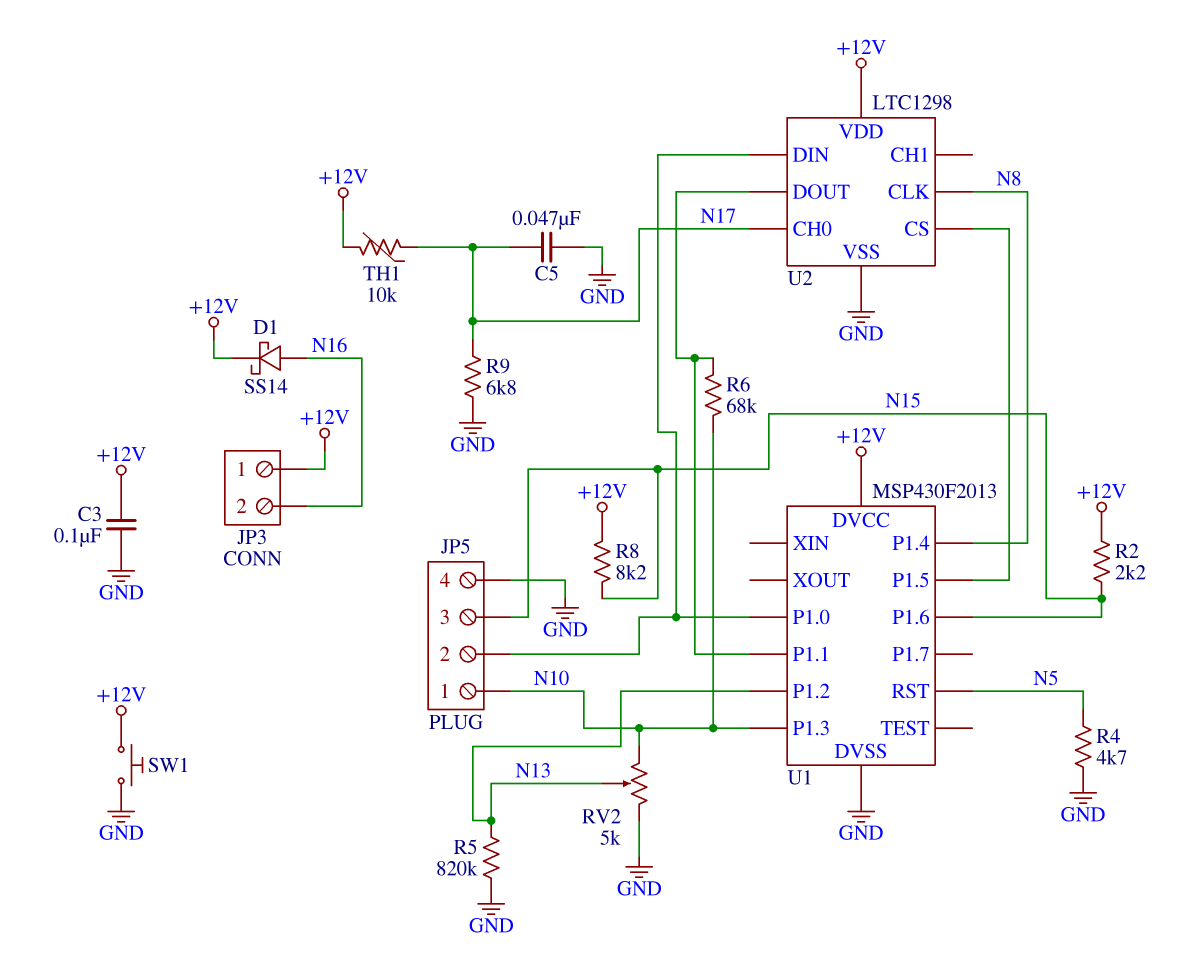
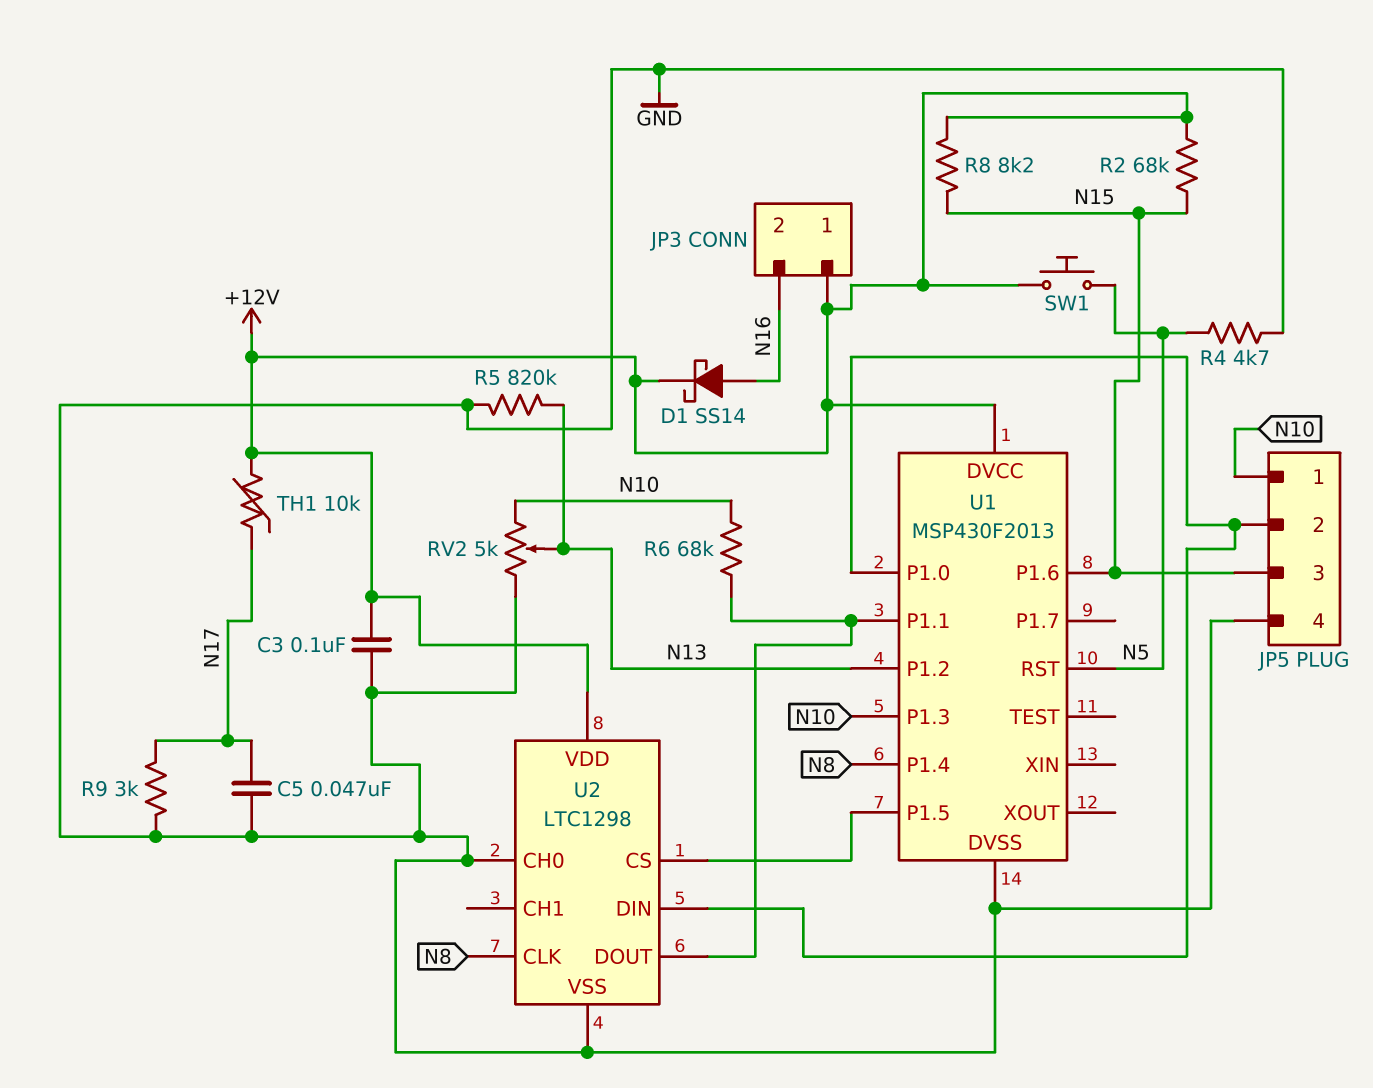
R2: 2.2k (+12V, N15) -> 68k (+12V, N15)
R9: 6.8k (GND, N17) -> 3k (GND, N17)
SW1: button (+12V, GND) -> button (+12V, N5)
U2 pin CH0: N17 -> GND

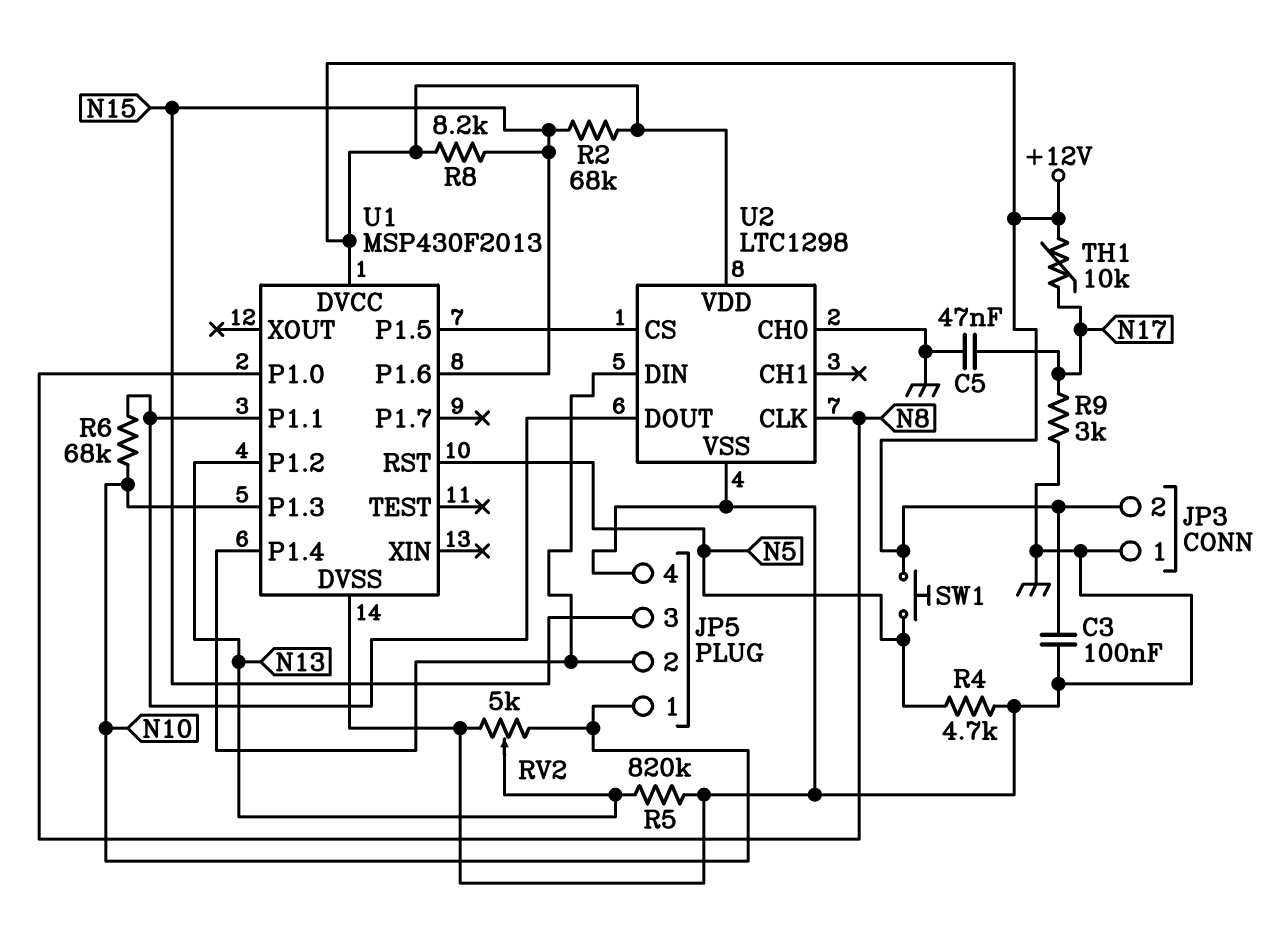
D1: schottky SS14 (A N16, K +12V) -> none
JP3 pin 1: +12V -> GND
JP3 pin 2: N16 -> +12V
U1 pin P1.0: JP5/2 -> N8
U1 pin P1.4: N8 -> JP5/2

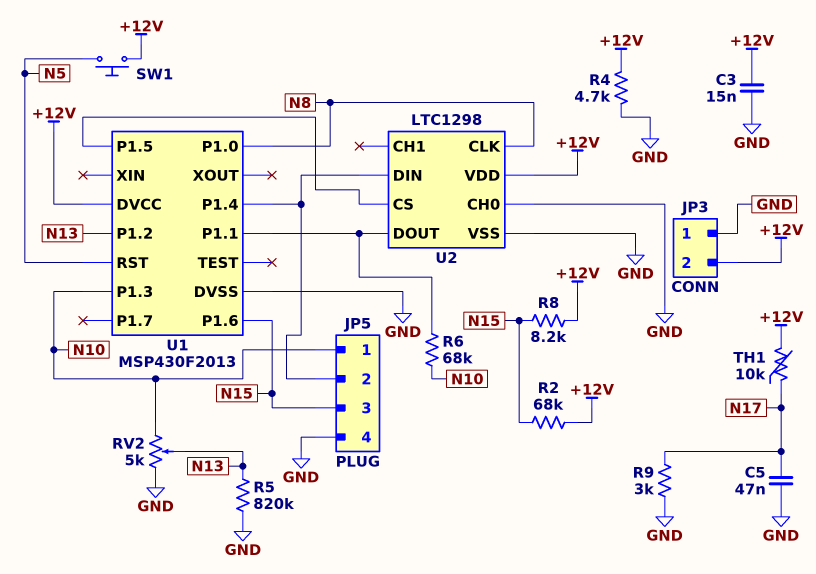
C3: 100nF (+12V, GND) -> 15nF (+12V, GND)
R4: 4.7k (GND, N5) -> 4.7k (+12V, GND)

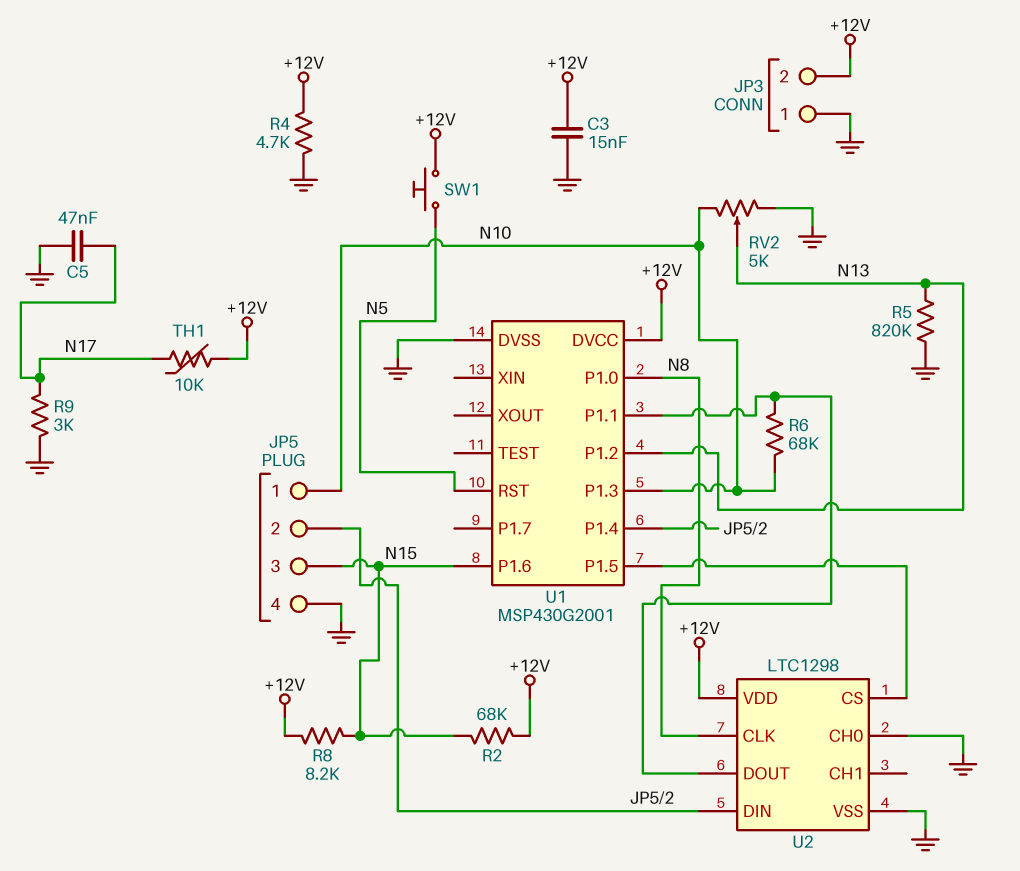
U1: MSP430F2013 -> MSP430G2001

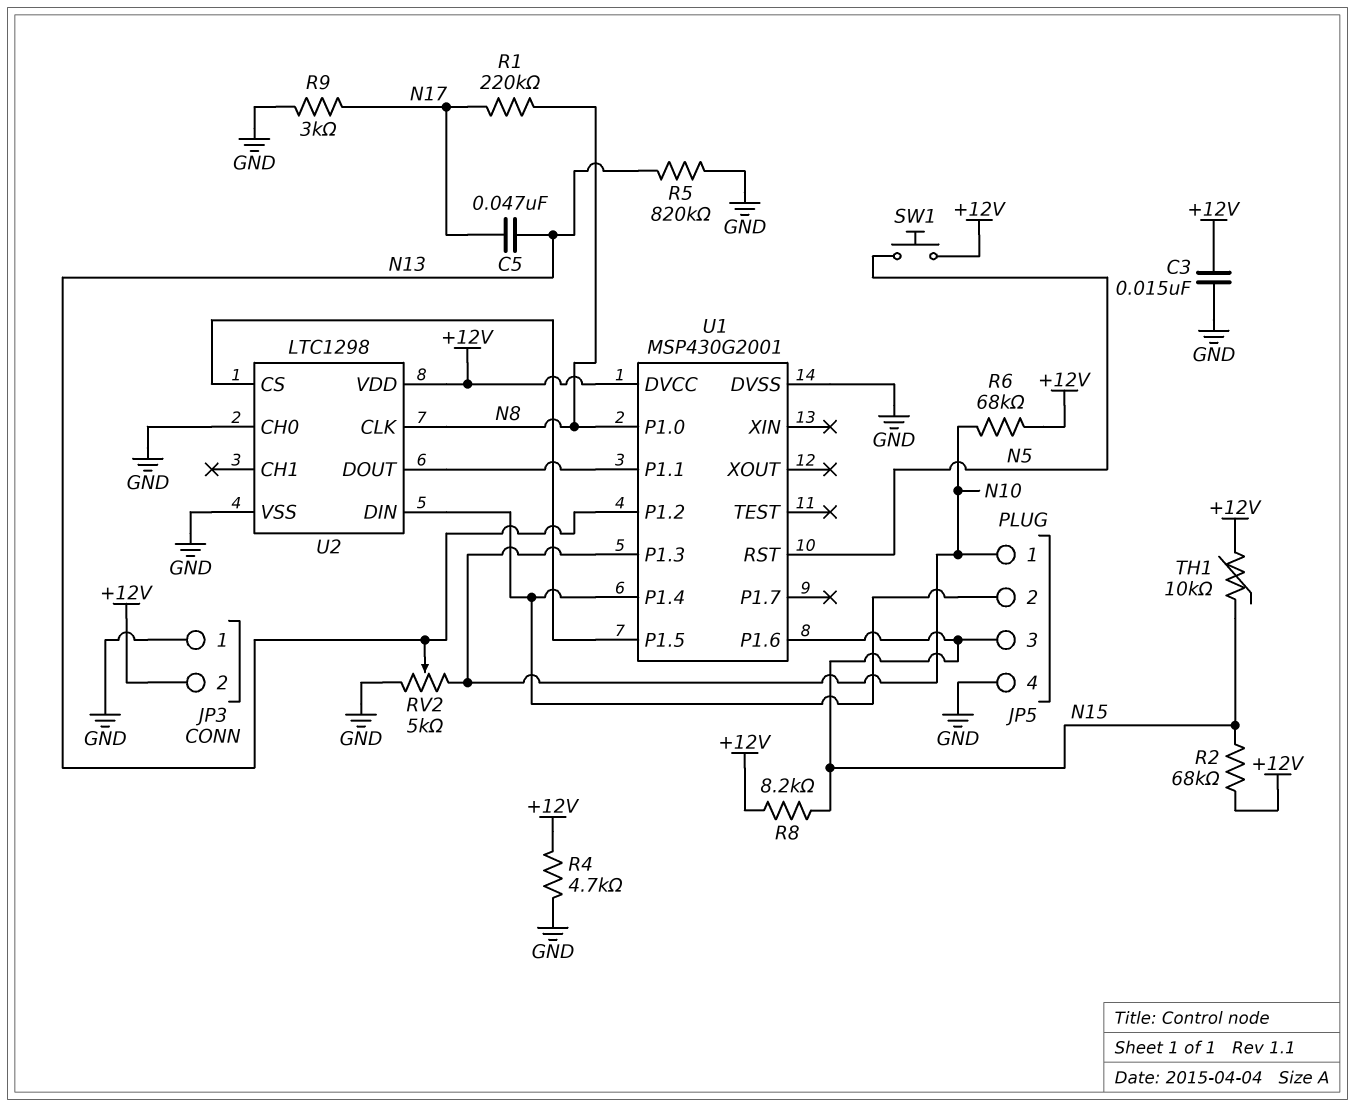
C5: 47nF (GND, N17) -> 47nF (N13, N17)
R1: none -> 220k (N8, N17)
R6: 68k (N10, U1/P1.1) -> 68k (+12V, N10)
TH1: 10k (+12V, N17) -> 10k (+12V, N15)

